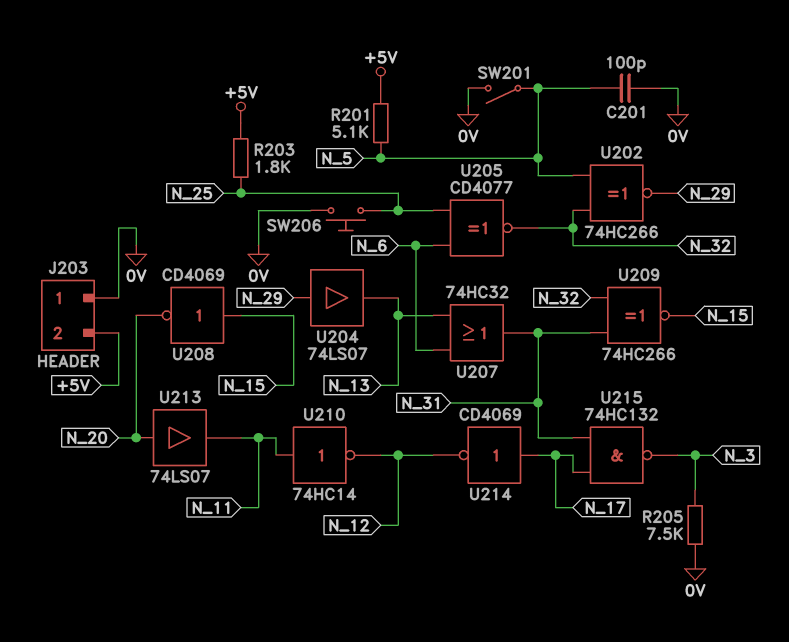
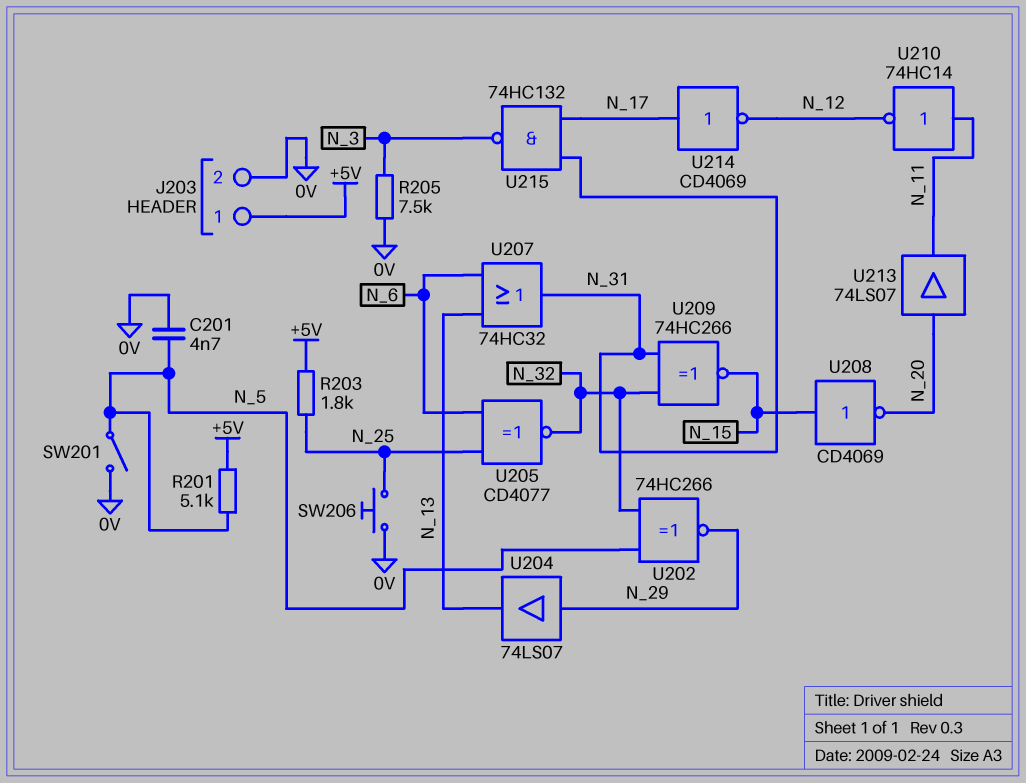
C201: 100pF (0V, N_5) -> 4.7nF (0V, N_5)
J203 pin 1: 0V -> +5V
J203 pin 2: +5V -> 0V

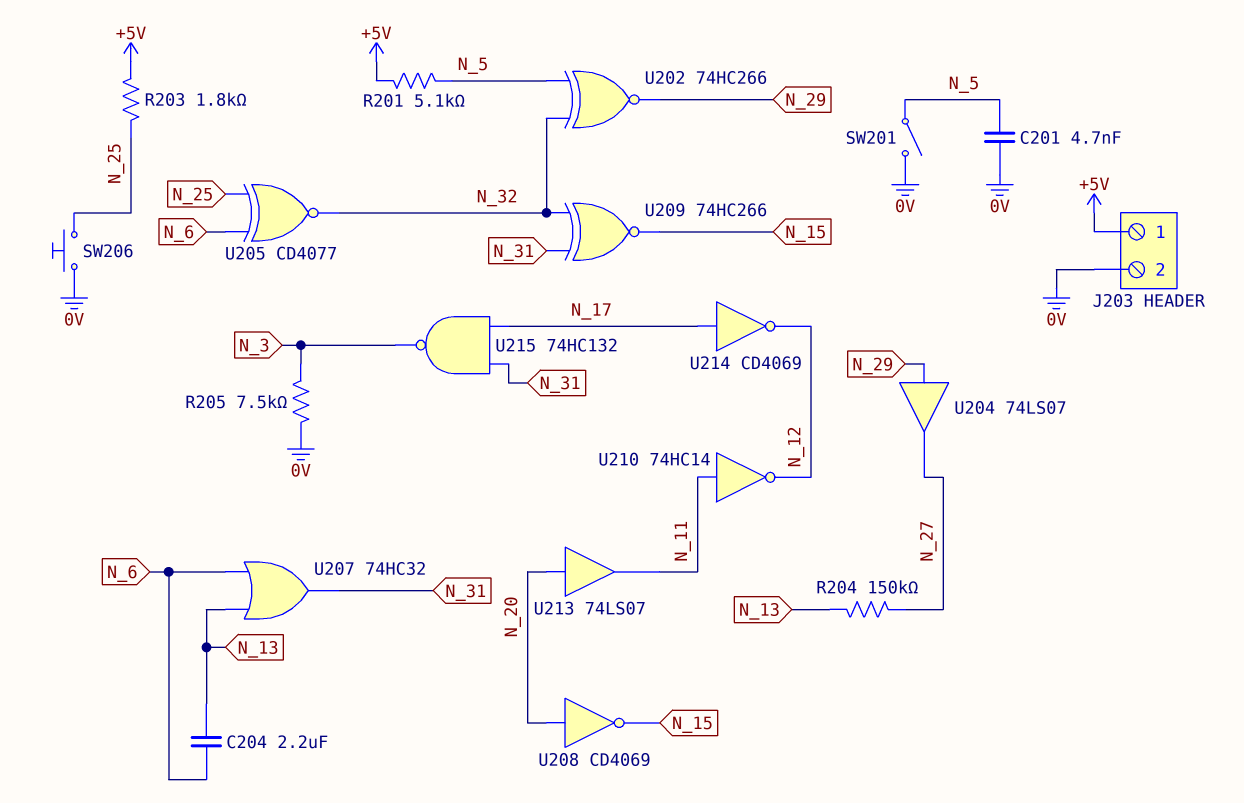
C204: none -> 2.2uF (N_6, N_13)
R204: none -> 150k (N_13, N_27)
U204: buffer 74LS07 (in N_29, out N_13) -> buffer 74LS07 (in N_29, out N_27)
U208: NOT CD4069 (in N_15, out N_20) -> NOT CD4069 (in N_20, out N_15)

